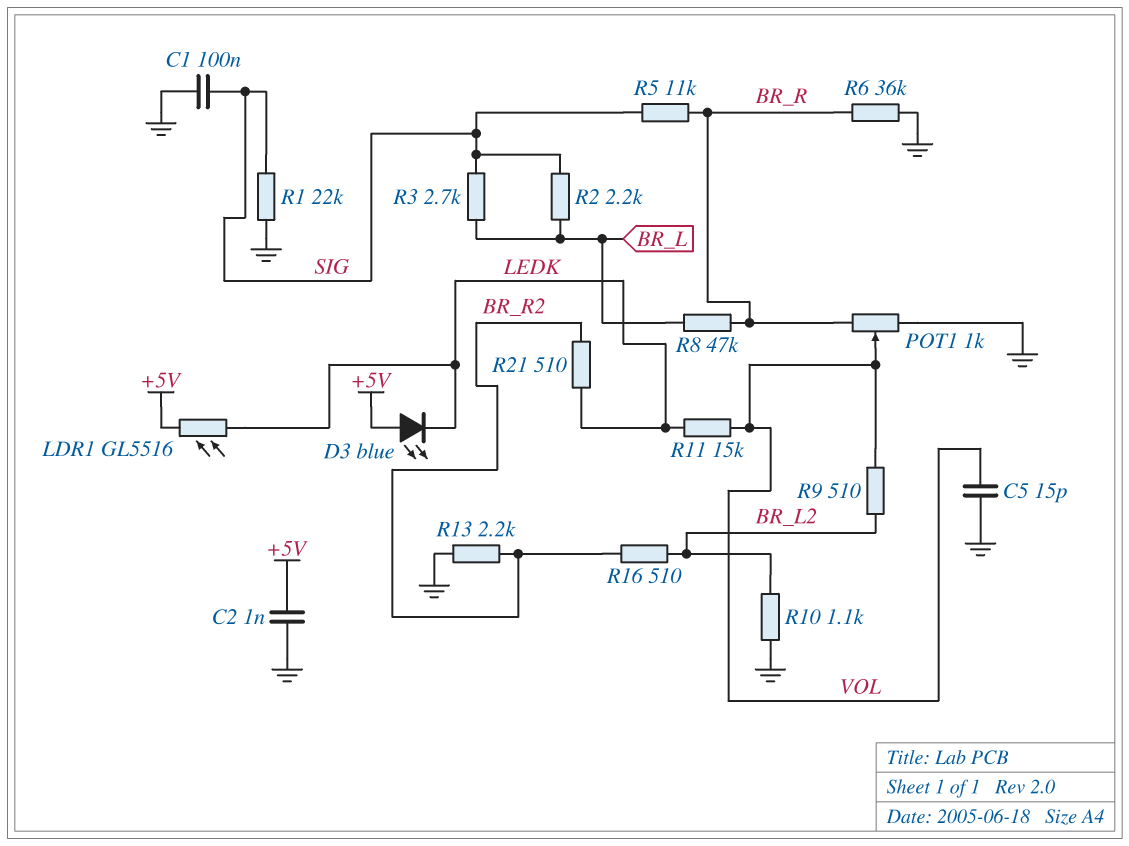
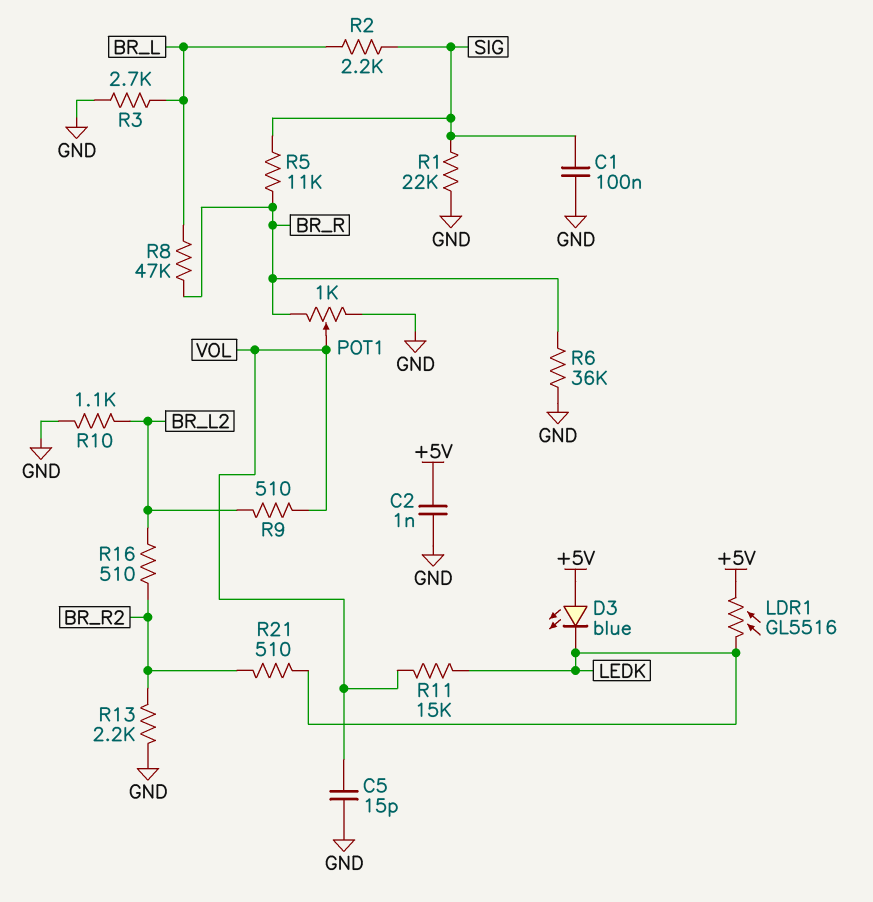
R3: 2.7k (BR_L, SIG) -> 2.7k (BR_L, GND)

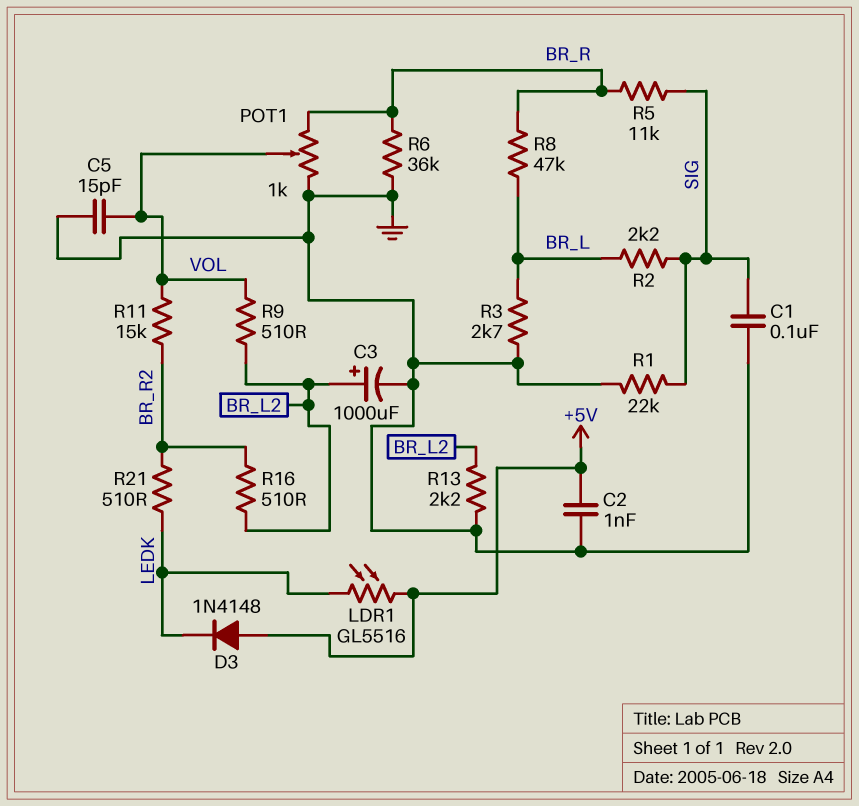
C3: none -> 1000uF (plus BR_L2, minus GND)
D3: LED blue (A +5V, K LEDK) -> diode 1N4148 (A +5V, K LEDK)
R10: 1.1k (BR_L2, GND) -> none
R11: 15k (LEDK, VOL) -> 15k (BR_R2, VOL)
R13: 2.2k (BR_R2, GND) -> 2.2k (BR_L2, GND)

